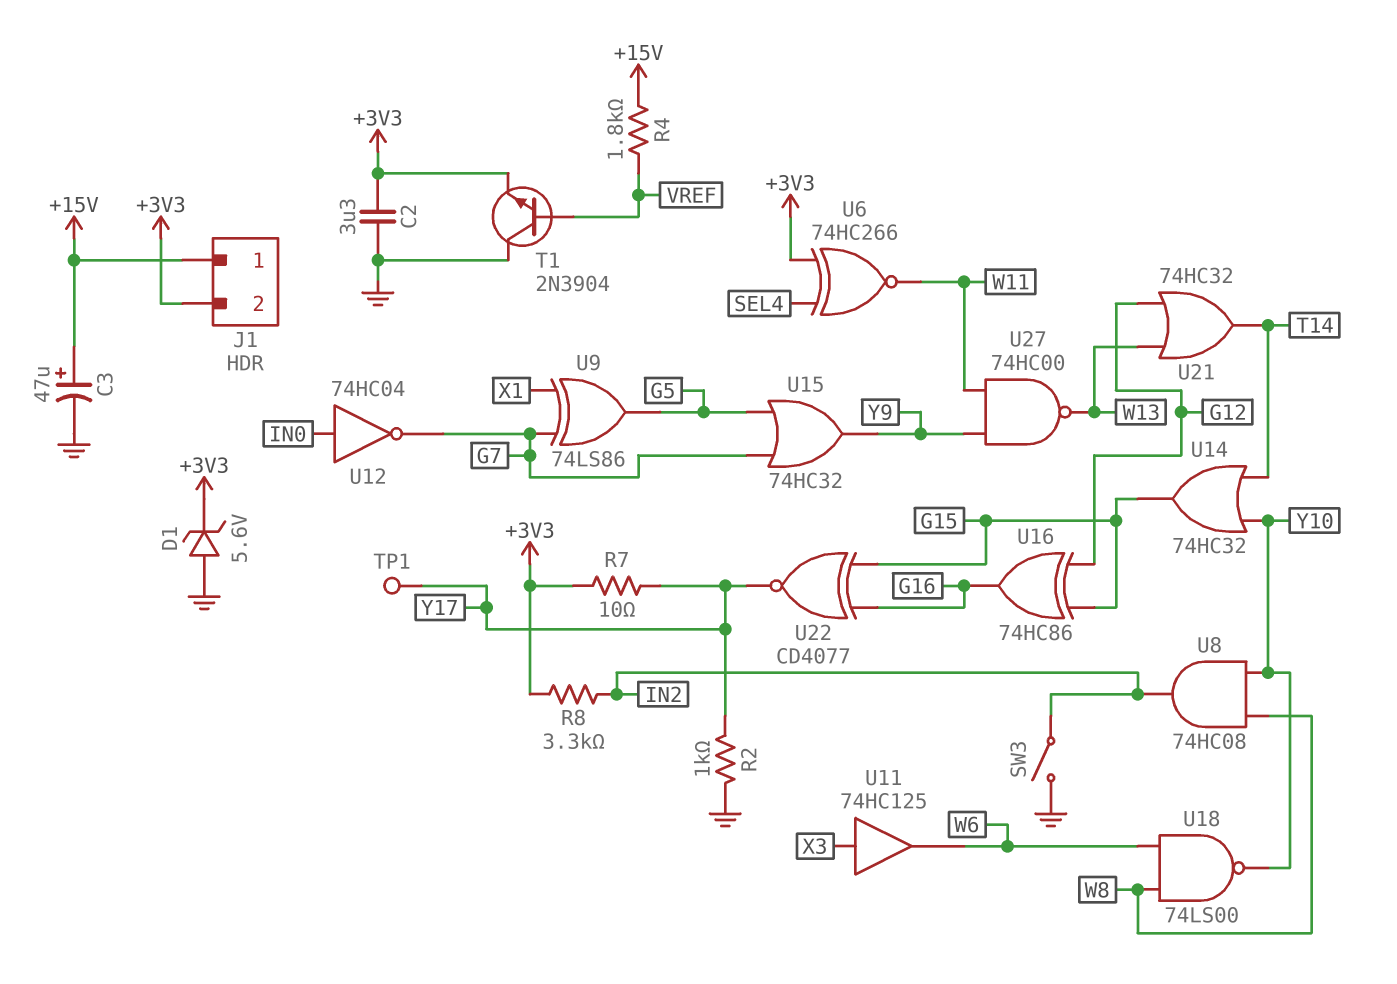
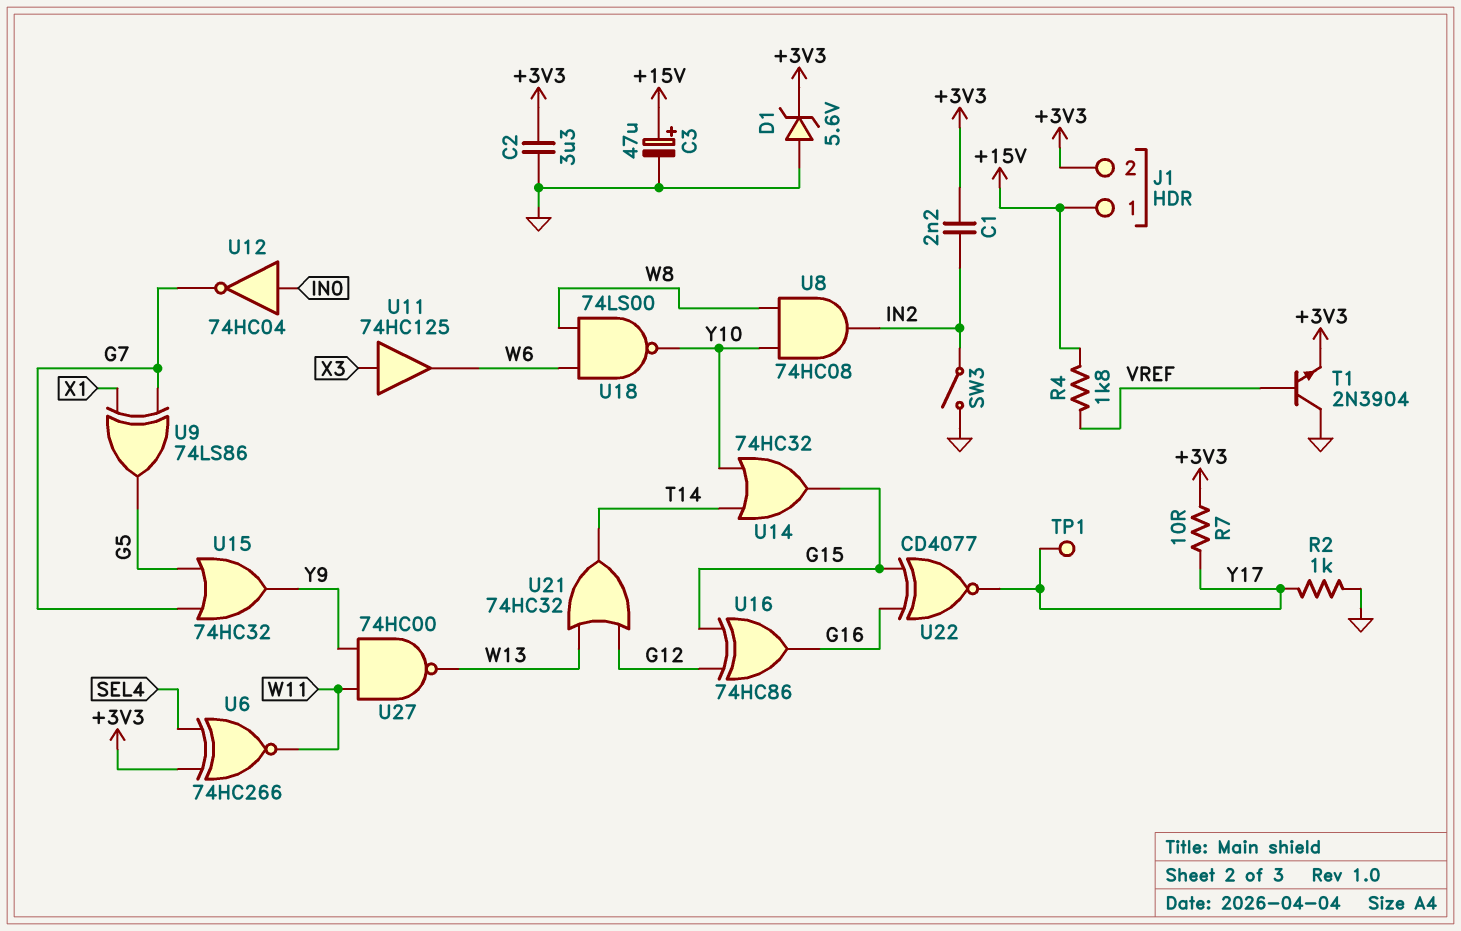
C1: none -> 2.2nF (+3V3, IN2)
R8: 3.3k (+3V3, IN2) -> none

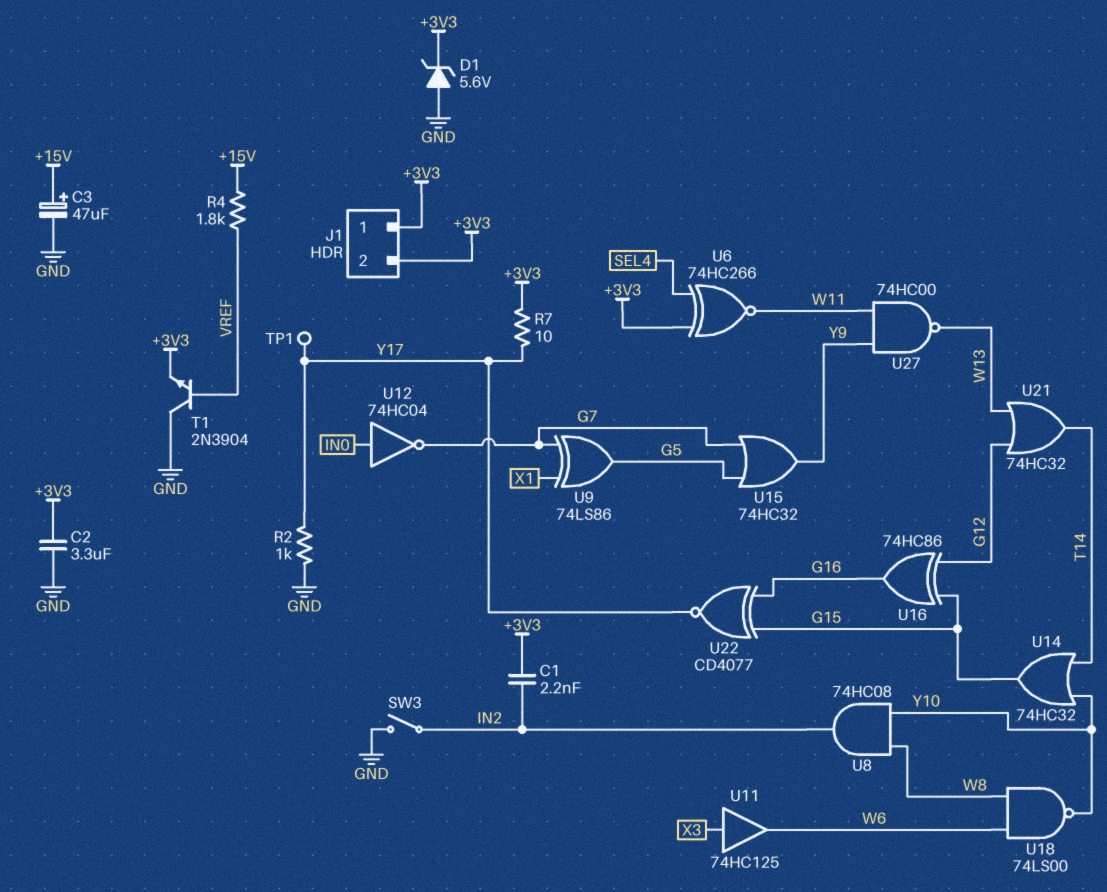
J1 pin 1: +15V -> +3V3

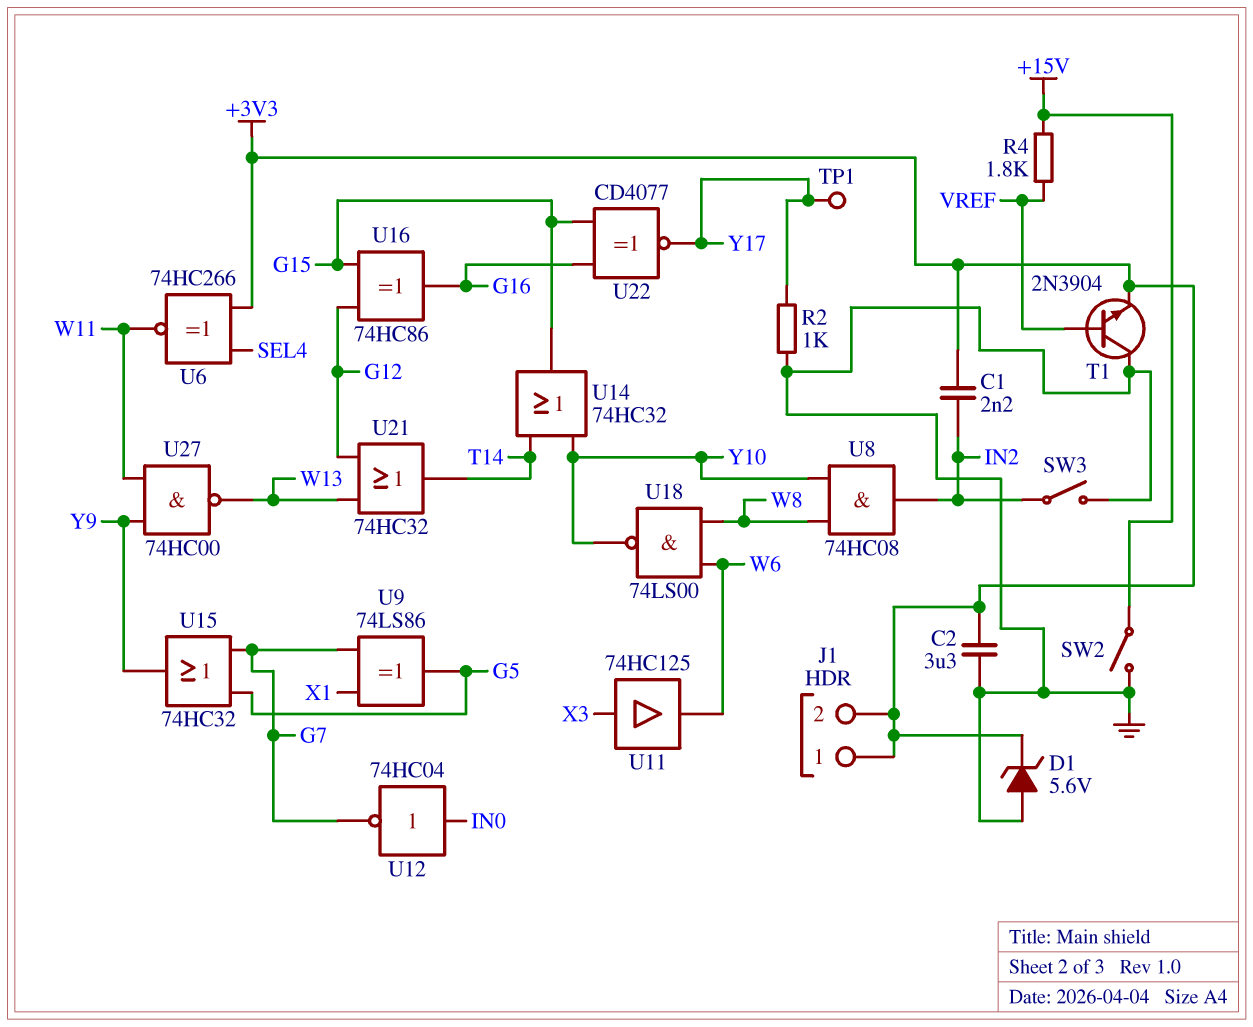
C3: 47uF (plus +15V, minus GND) -> none
R7: 10 (+3V3, Y17) -> none
SW2: none -> switch (+15V, GND)

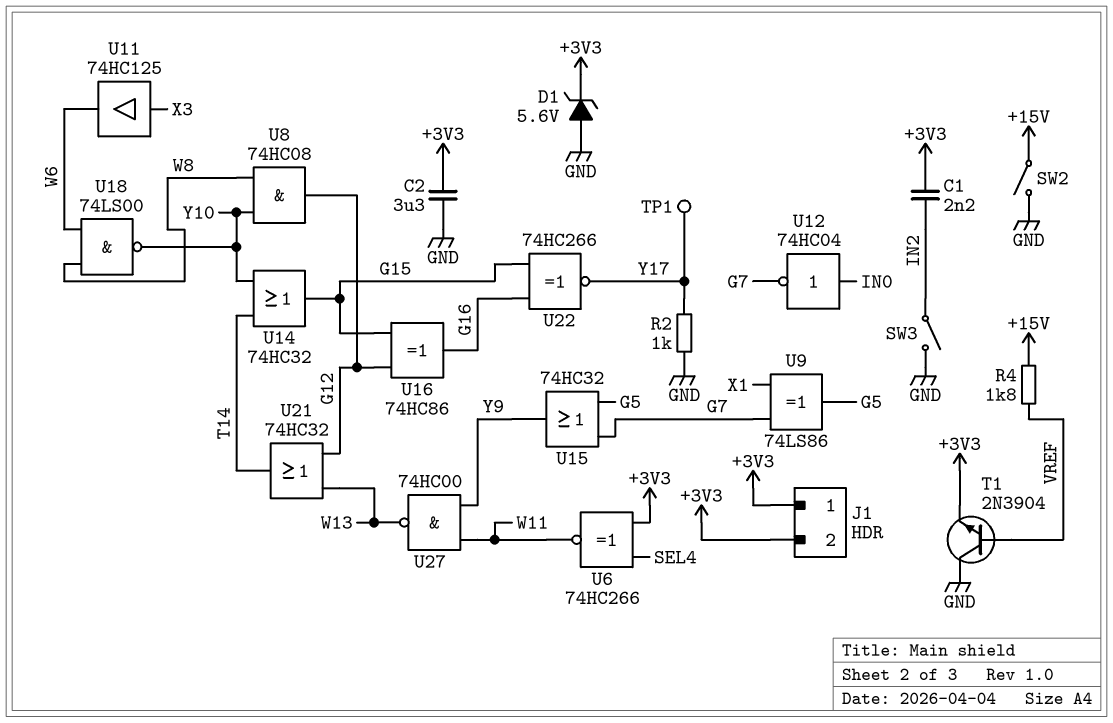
U8: AND 74HC08 (in W8, in Y10, out IN2) -> AND 74HC08 (in W8, in Y10, out G12)
U22: XNOR CD4077 (in G15, in G16, out Y17) -> XNOR 74HC266 (in G15, in G16, out Y17)

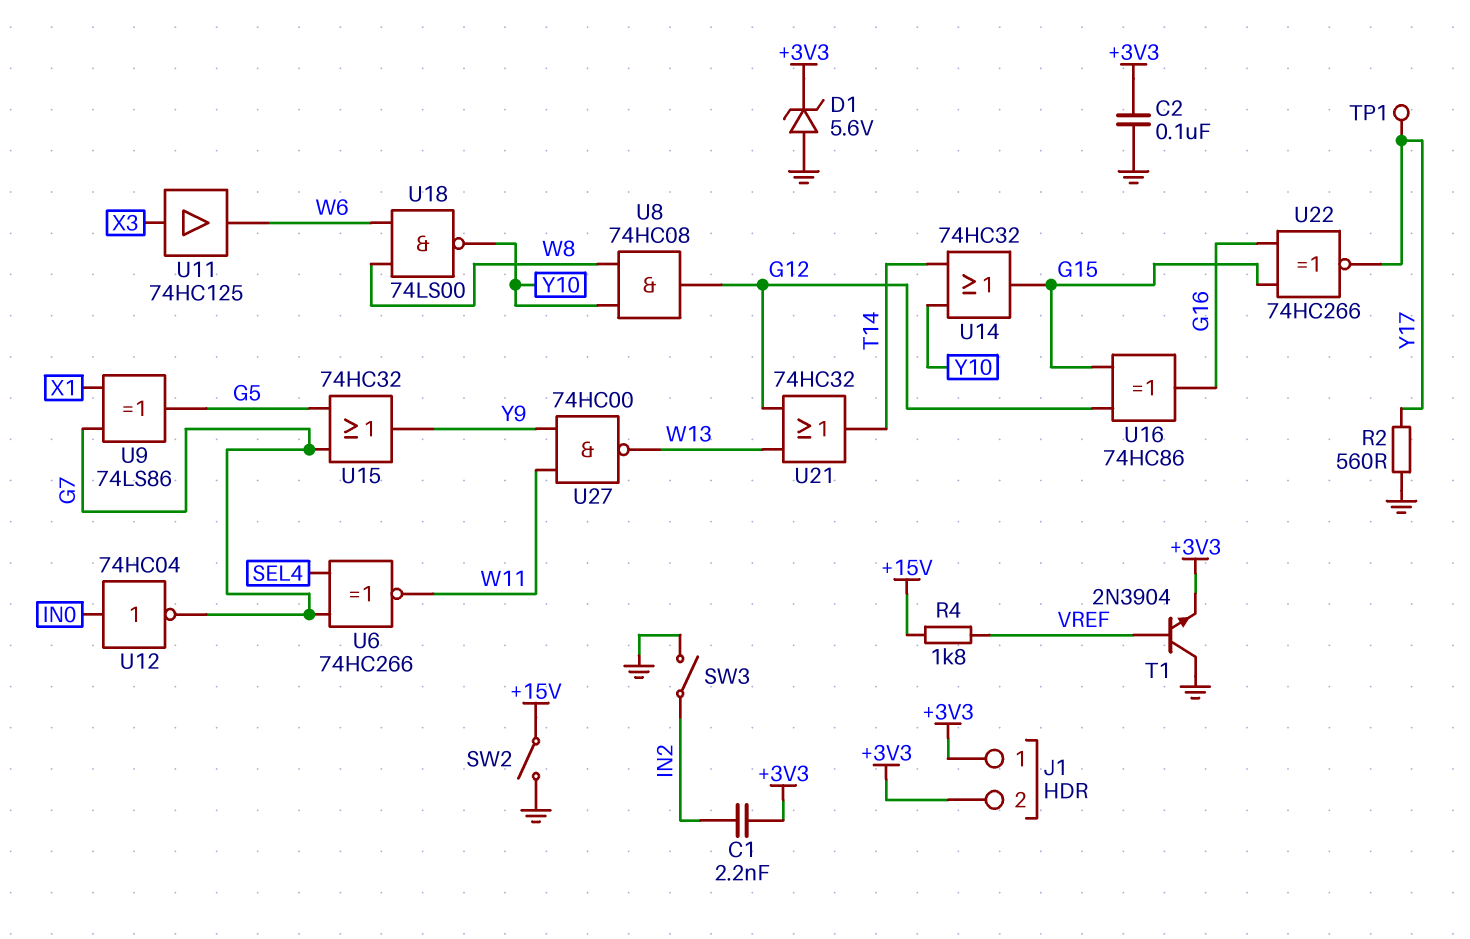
C2: 3.3uF (+3V3, GND) -> 100nF (+3V3, GND)
R2: 1k (GND, Y17) -> 560 (GND, Y17)
U6: XNOR 74HC266 (in +3V3, in SEL4, out W11) -> XNOR 74HC266 (in G7, in SEL4, out W11)

